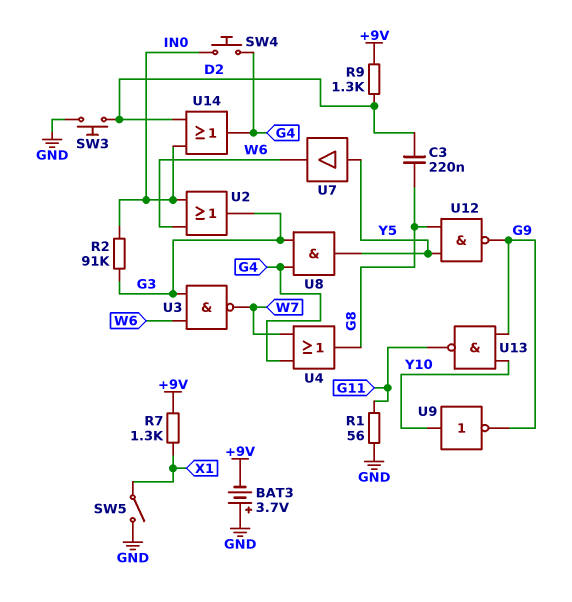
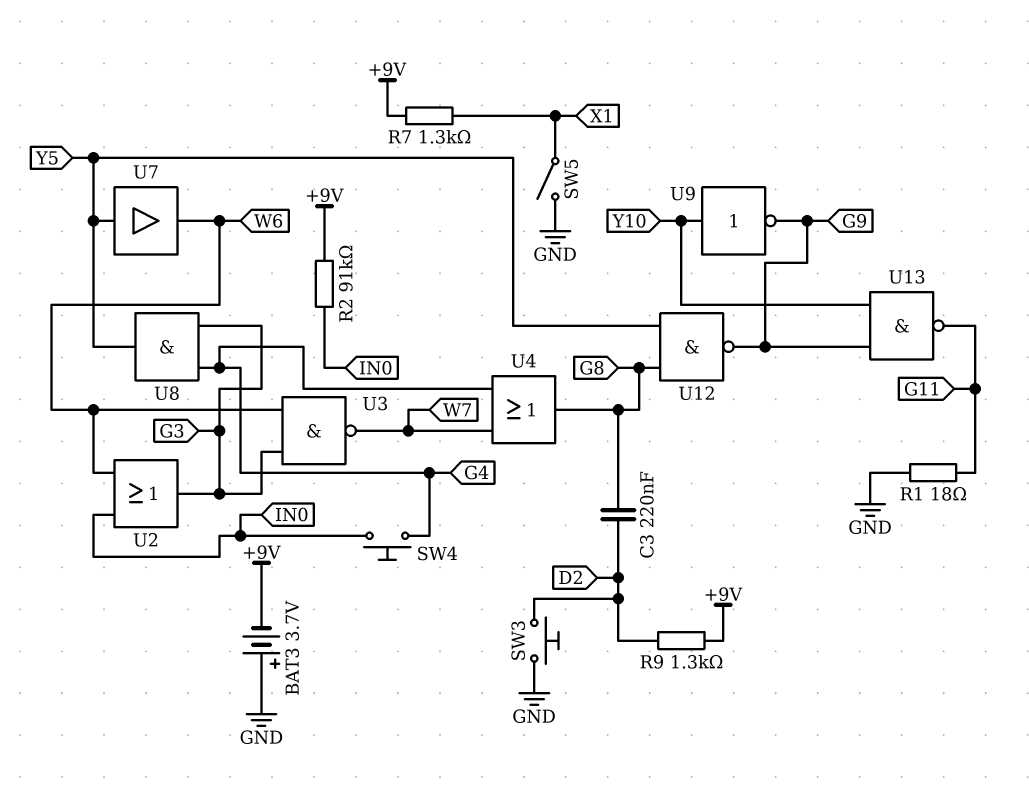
R1: 56 (G11, GND) -> 18 (G11, GND)
R2: 91k (G3, IN0) -> 91k (+9V, IN0)
U14: OR (in D2, in IN0, out G4) -> none

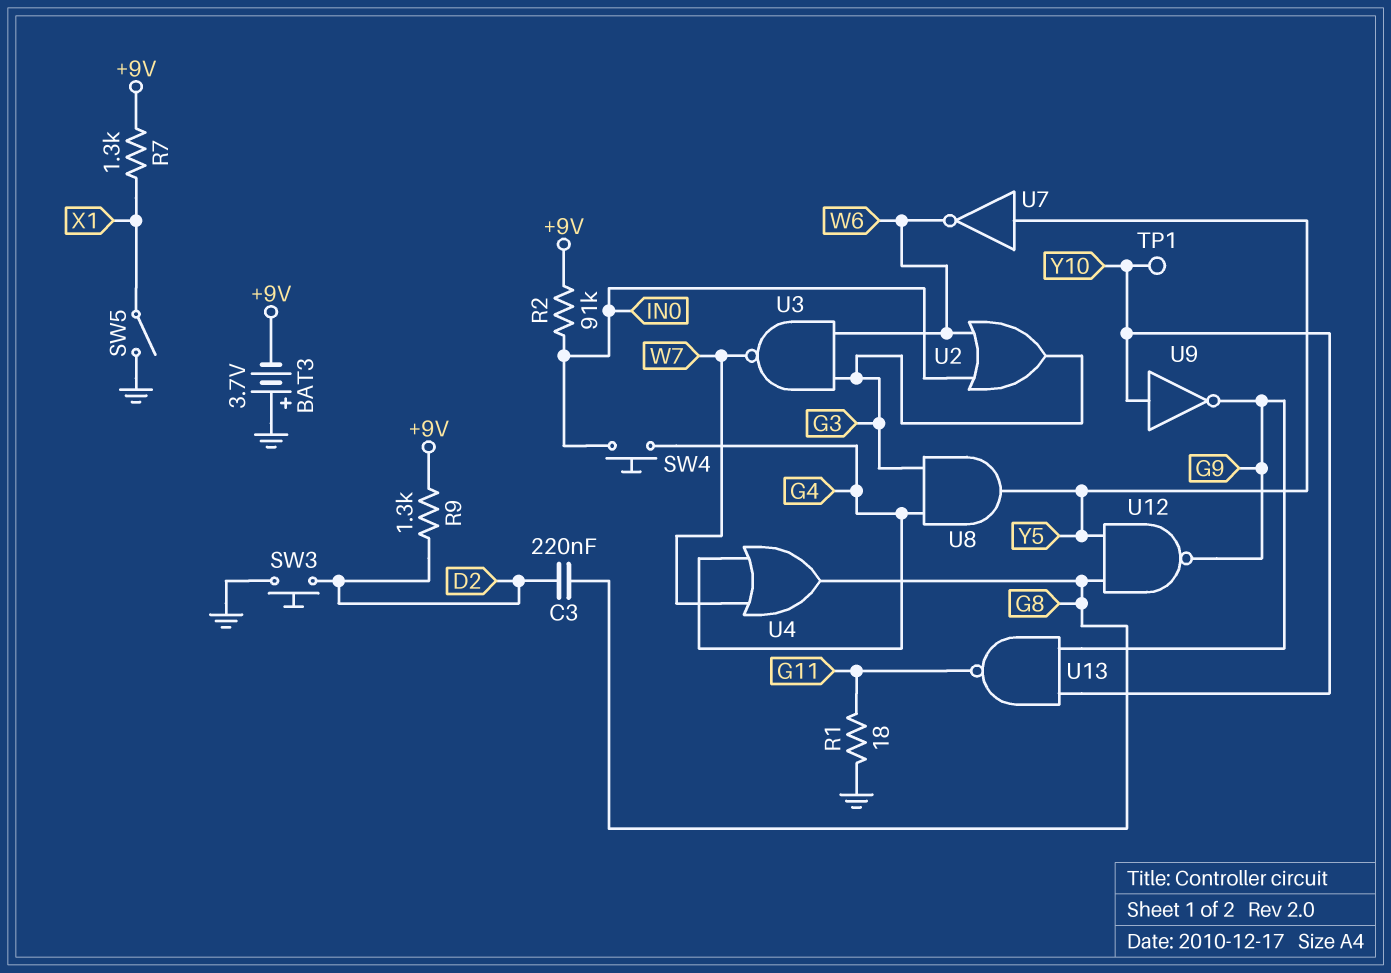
TP1: none -> test point (Y10)
U7: buffer (in Y5, out W6) -> NOT (in Y5, out W6)

